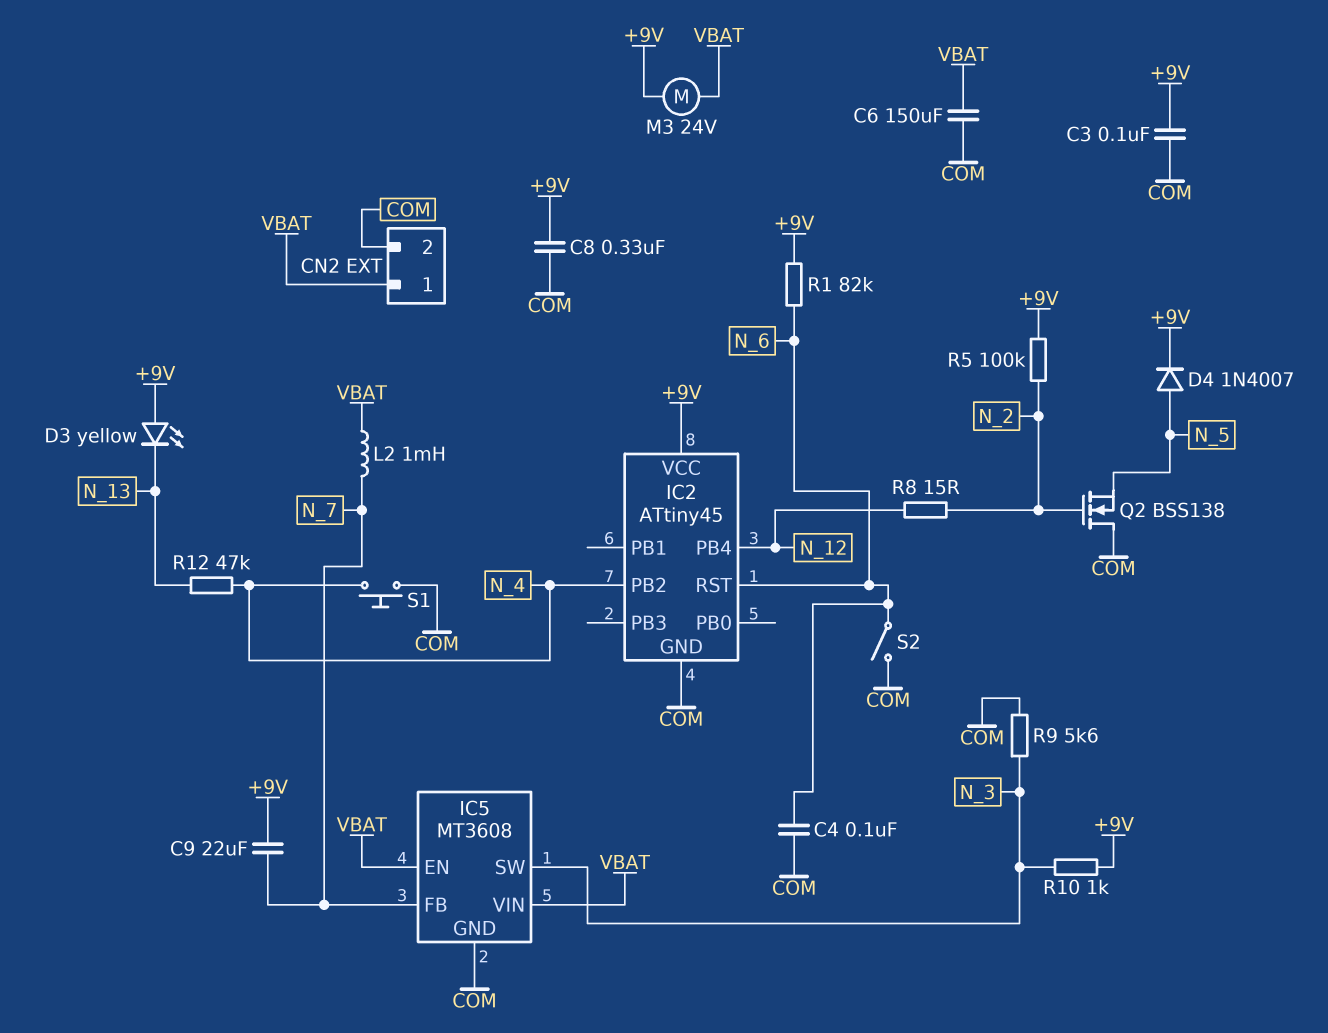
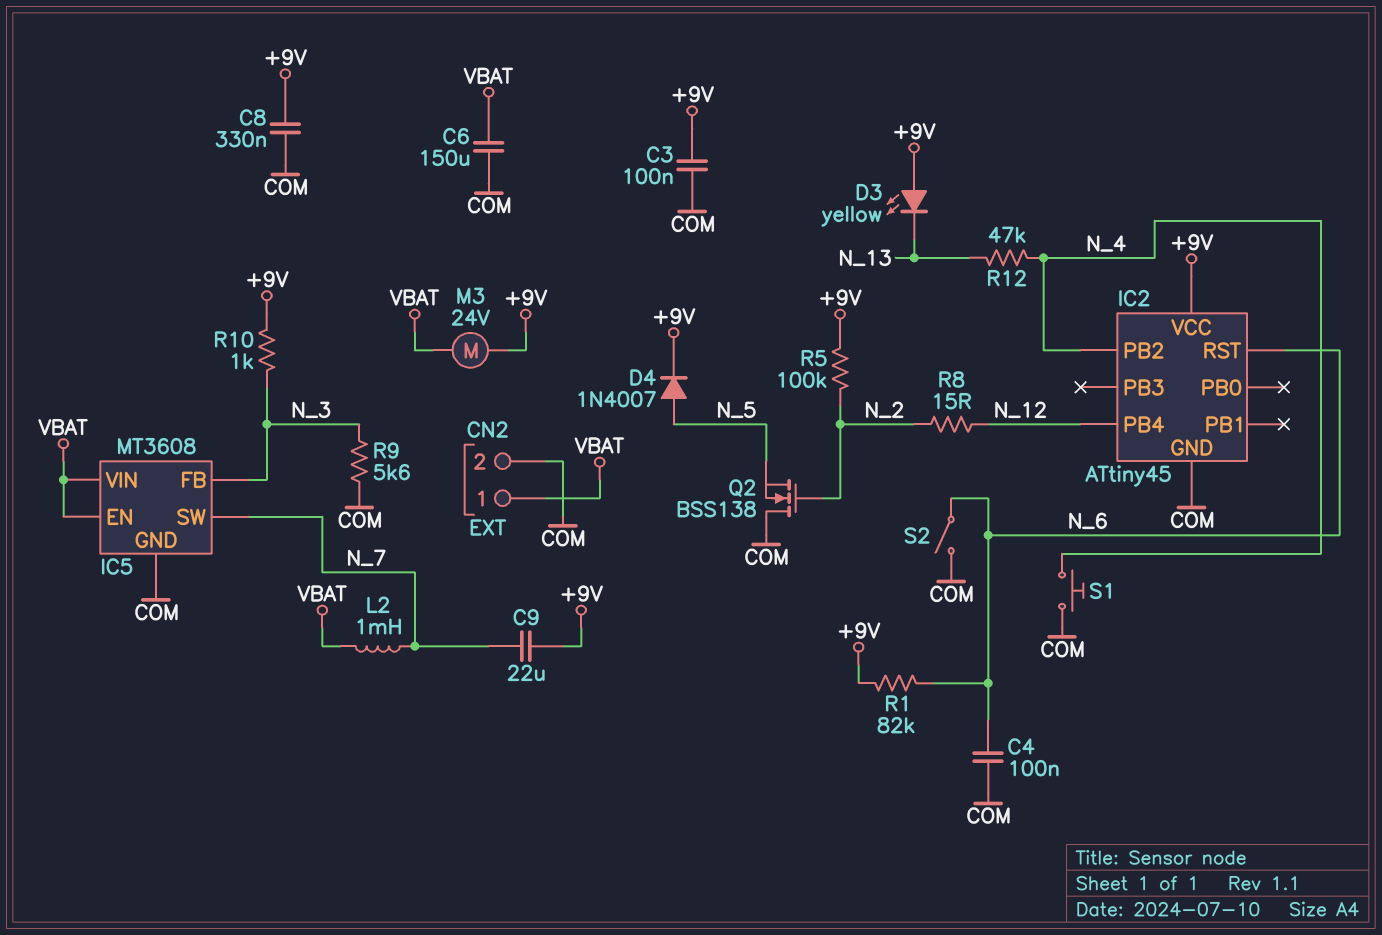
IC5 pin FB: N_7 -> N_3
IC5 pin SW: N_3 -> N_7

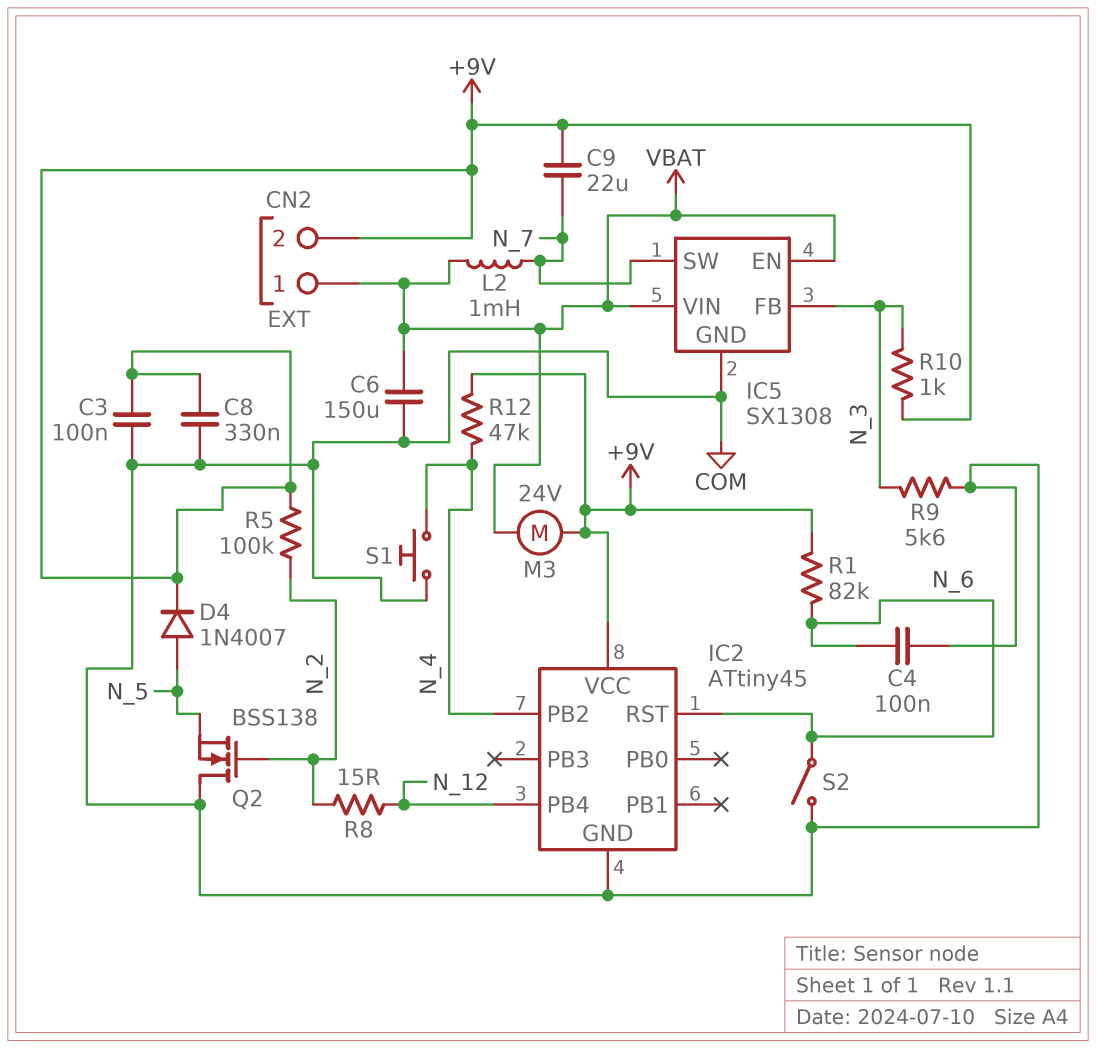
CN2 pin 2: COM -> +9V
D3: LED yellow (A +9V, K N_13) -> none
IC5: MT3608 -> SX1308
R12: 47k (N_4, N_13) -> 47k (+9V, N_4)

